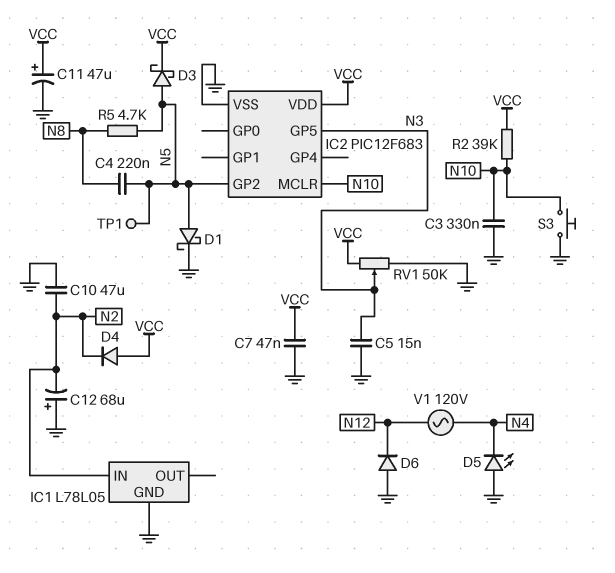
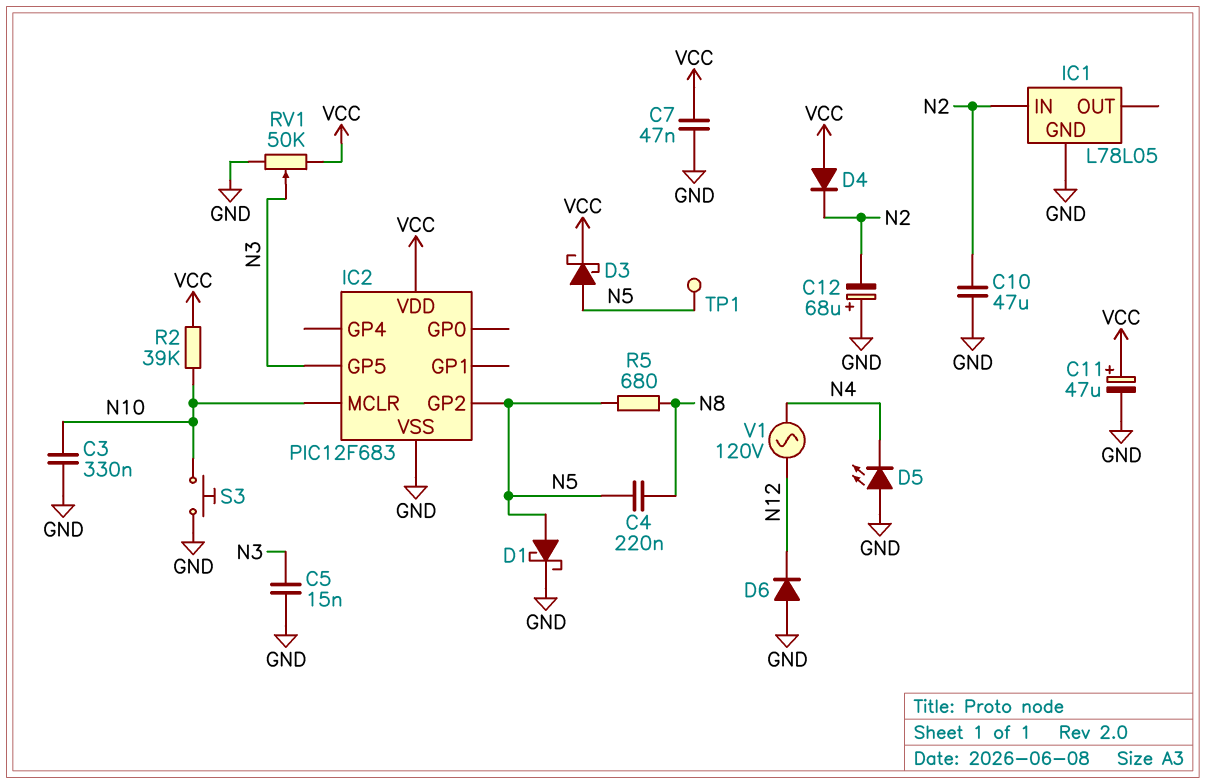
R5: 4.7k (N5, N8) -> 680 (N5, N8)

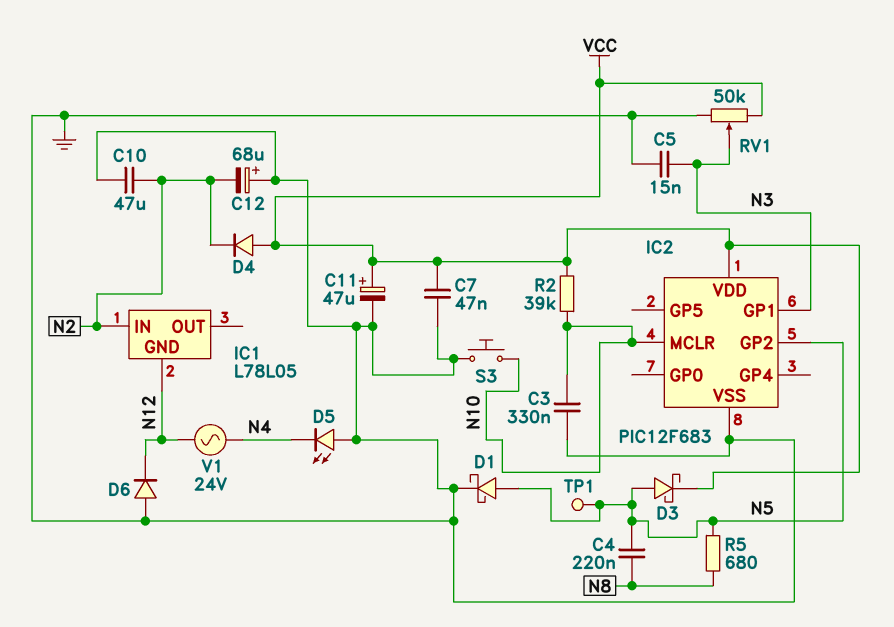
IC1 pin GND: GND -> N12
IC2 pin GP1: none -> N3
IC2 pin GP5: N3 -> none
V1: AC 120V (N4, N12) -> AC 24V (N4, N12)

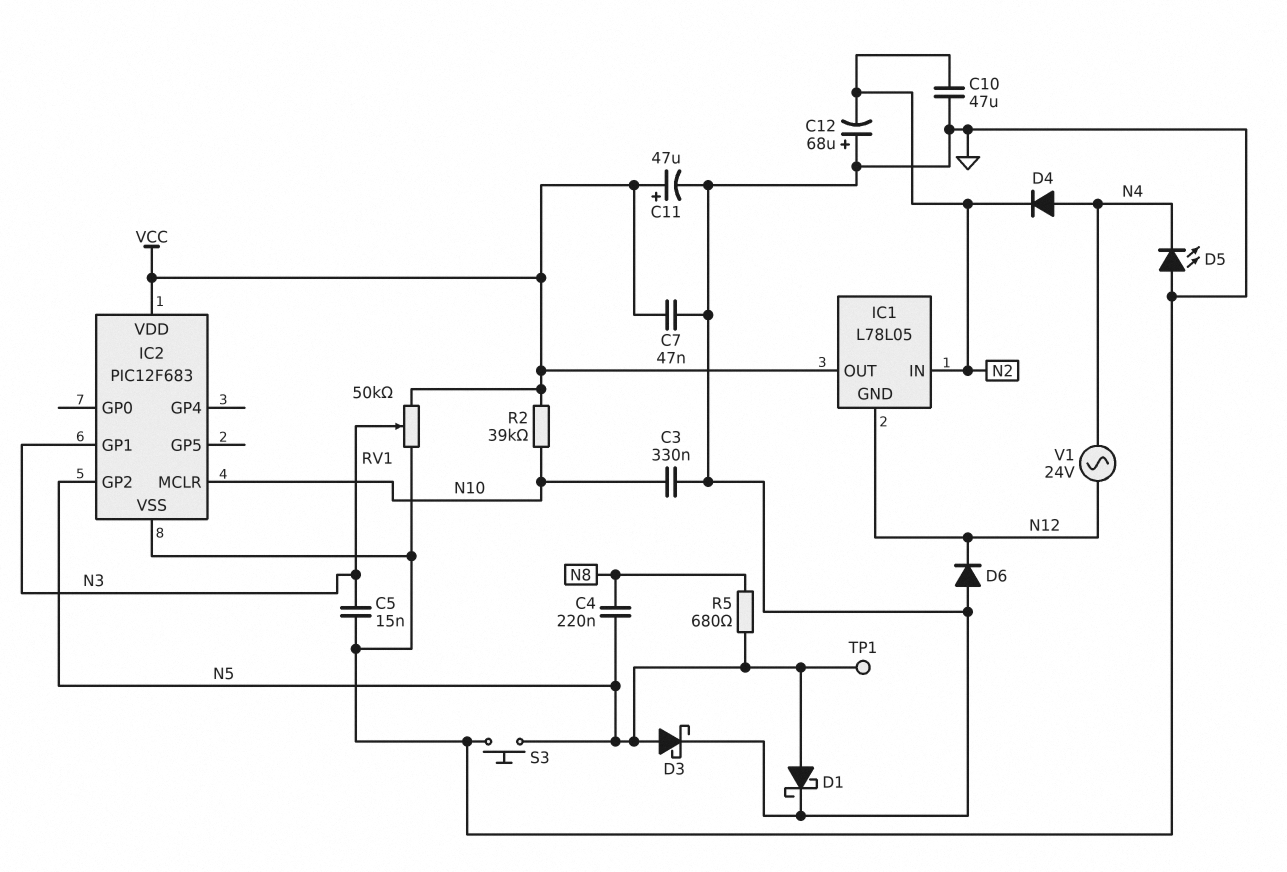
D3: schottky (A N5, K VCC) -> schottky (A N5, K GND)
D4: diode (A VCC, K N2) -> diode (A N4, K N2)
IC1 pin OUT: none -> VCC
S3: button (GND, N10) -> button (GND, N5)

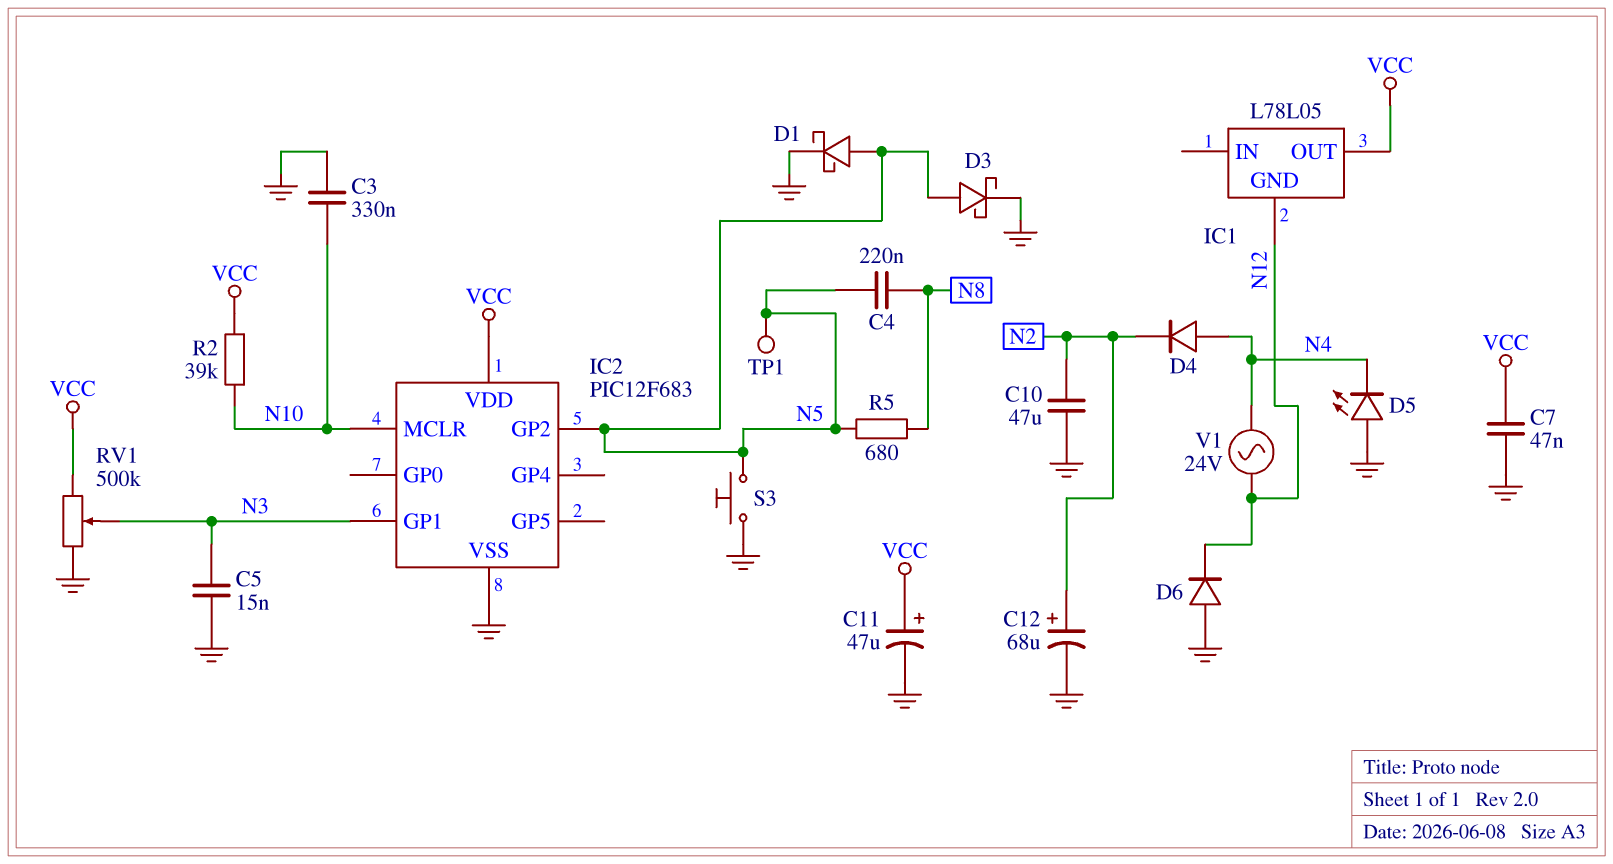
C12: 68uF (plus GND, minus N2) -> 68uF (plus N2, minus GND)
IC1 pin IN: N2 -> none
RV1: 50k (GND, VCC, wiper N3) -> 500k (GND, VCC, wiper N3)

